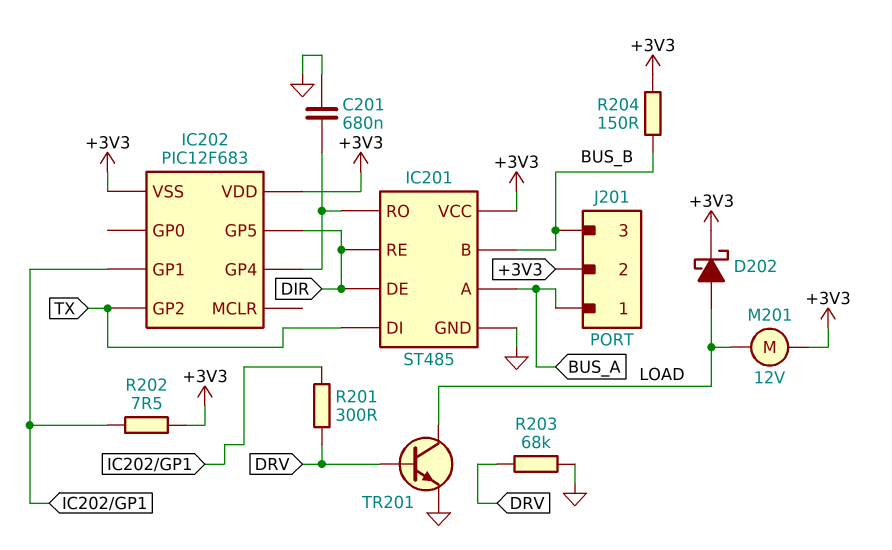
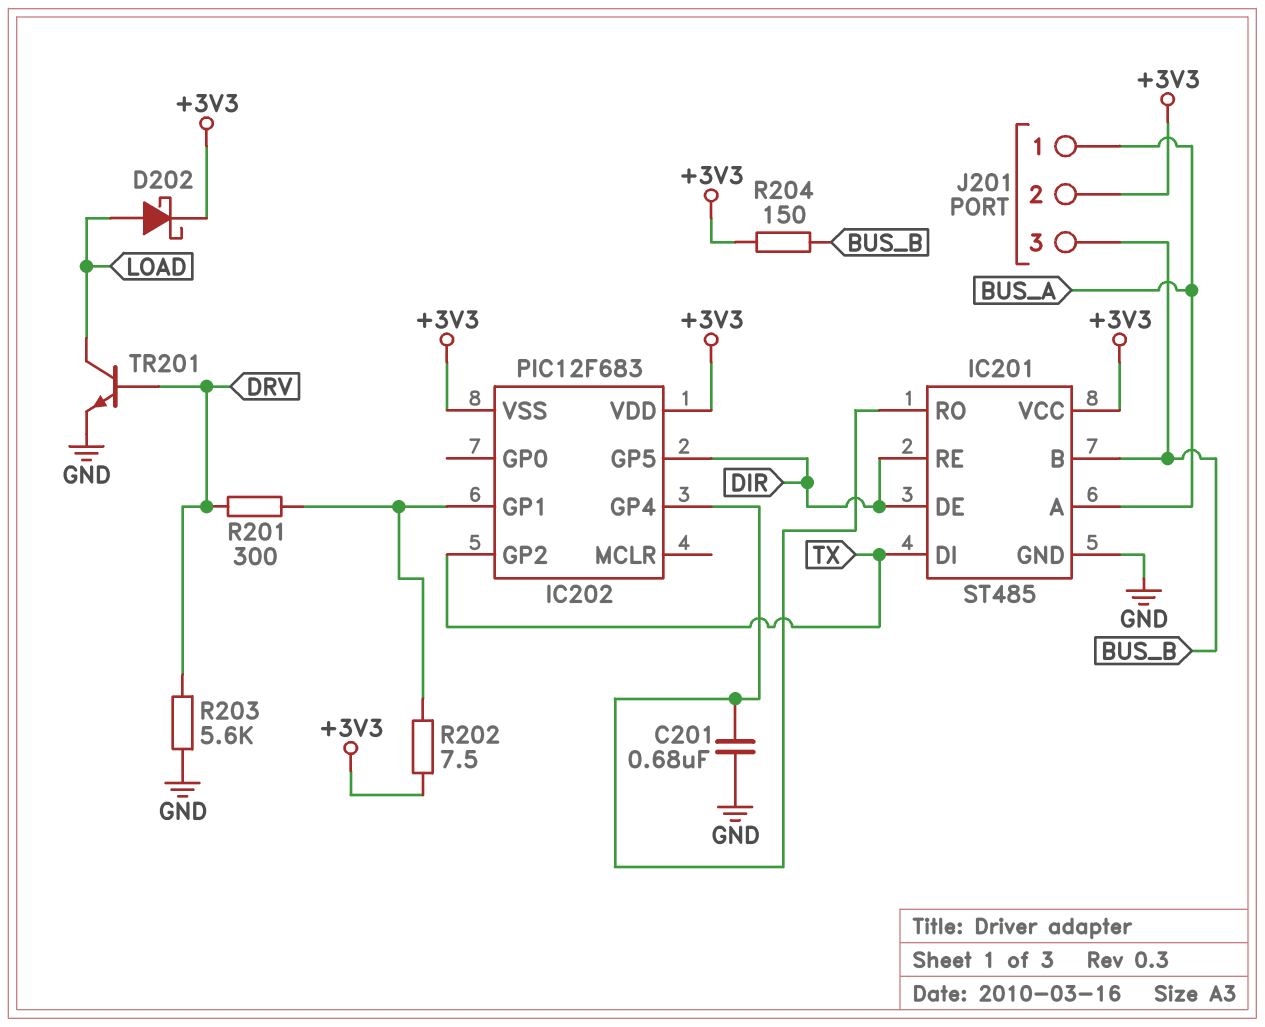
M201: motor 12V (+3V3, LOAD) -> none
R203: 68k (DRV, GND) -> 5.6k (DRV, GND)

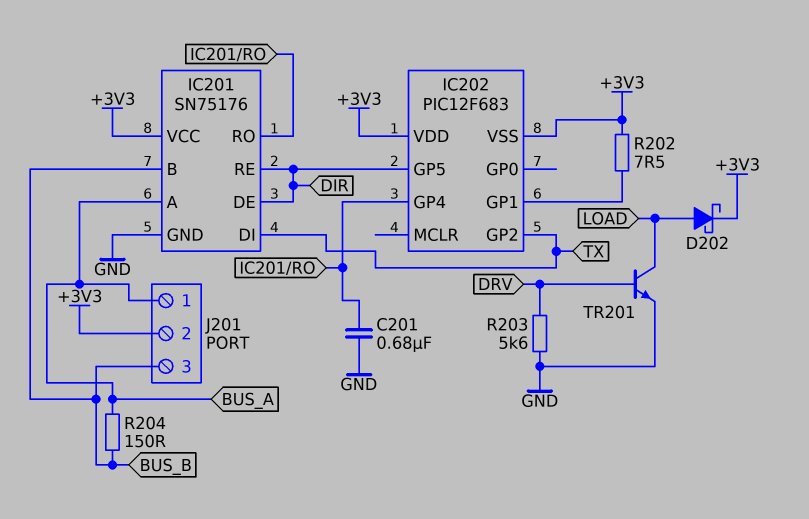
IC201: ST485 -> SN75176
R201: 300 (DRV, IC202/GP1) -> none
R204: 150 (+3V3, BUS_B) -> 150 (BUS_A, BUS_B)

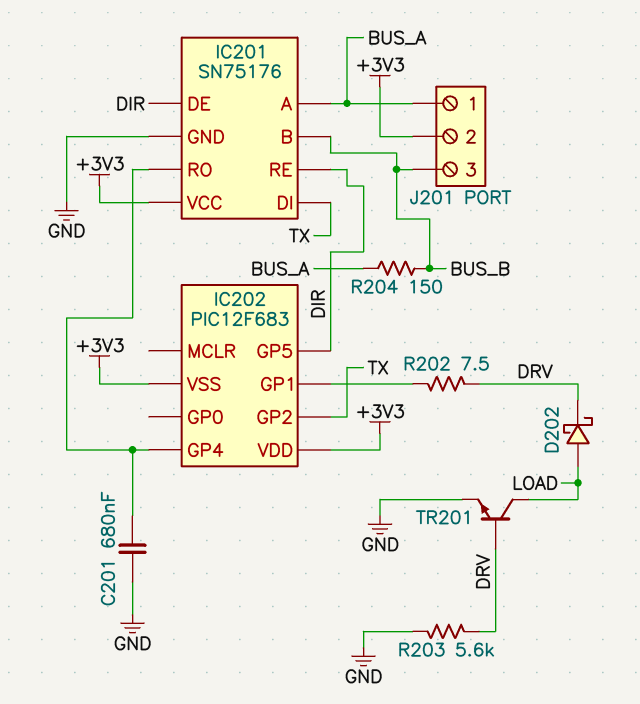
D202: schottky (A LOAD, K +3V3) -> schottky (A LOAD, K DRV)
R202: 7.5 (+3V3, IC202/GP1) -> 7.5 (DRV, IC202/GP1)

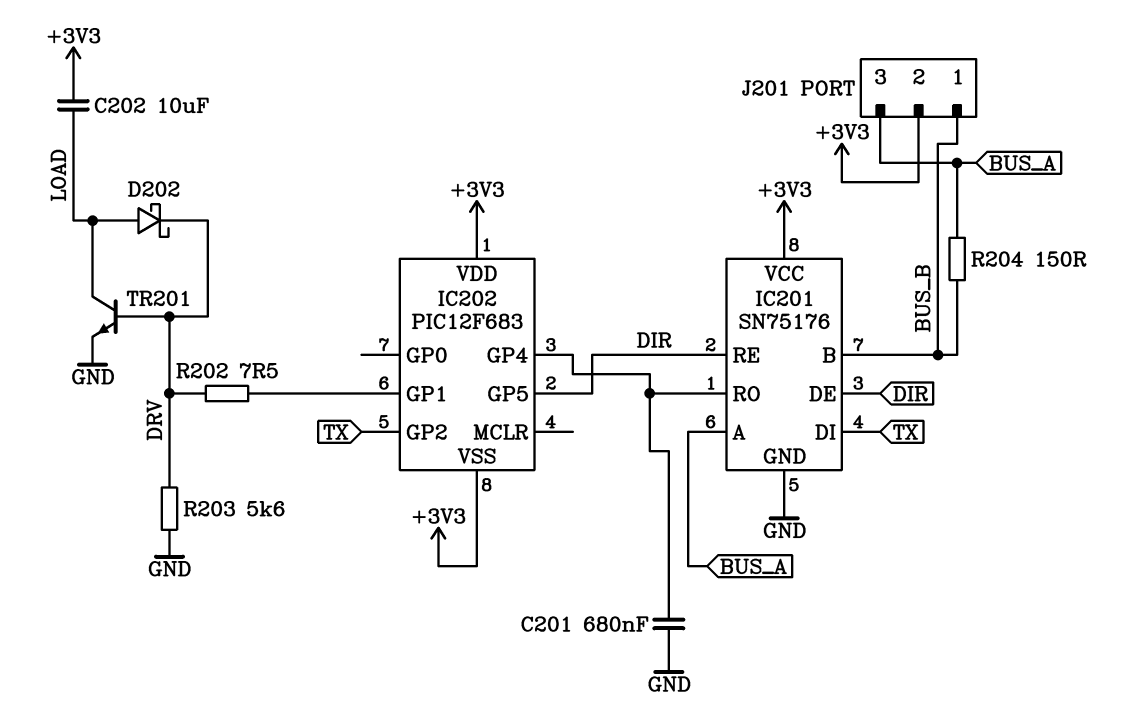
C202: none -> 10uF (+3V3, LOAD)
J201 pin 1: BUS_A -> BUS_B
J201 pin 3: BUS_B -> BUS_A

